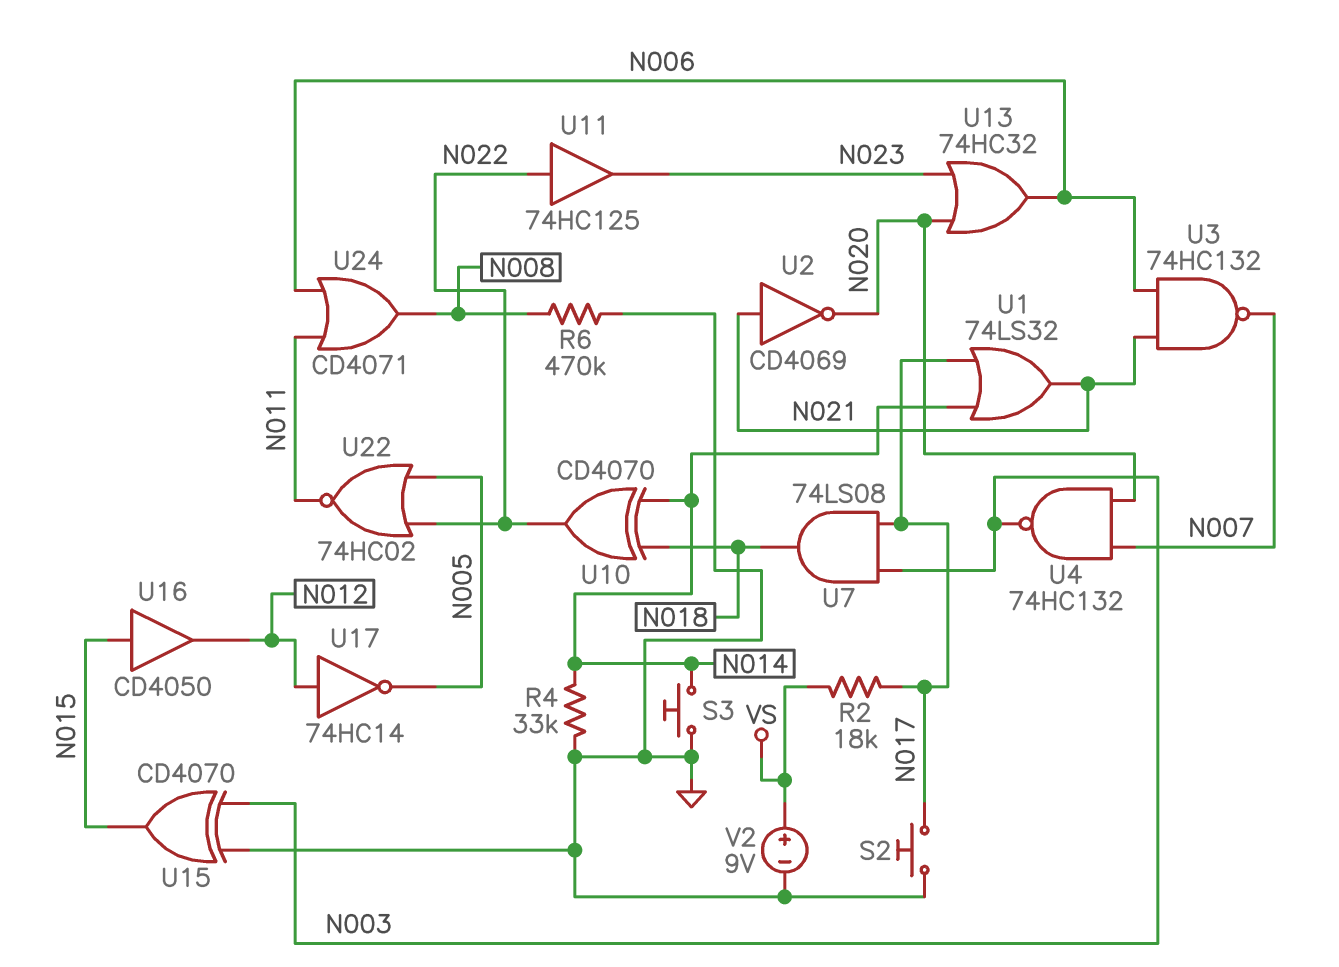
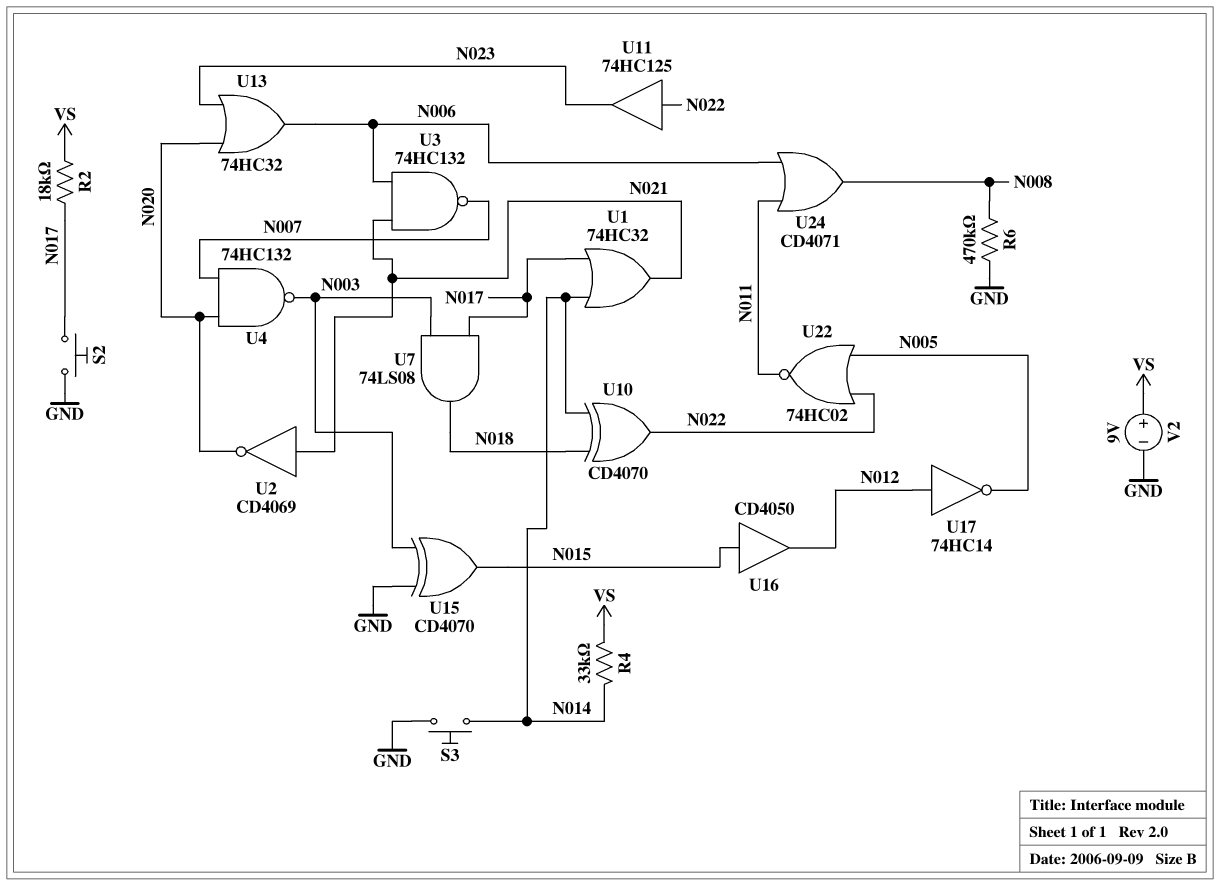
R4: 33k (GND, N014) -> 33k (N014, VS)
U1: OR 74LS32 (in N014, in N017, out N021) -> OR 74HC32 (in N014, in N017, out N021)

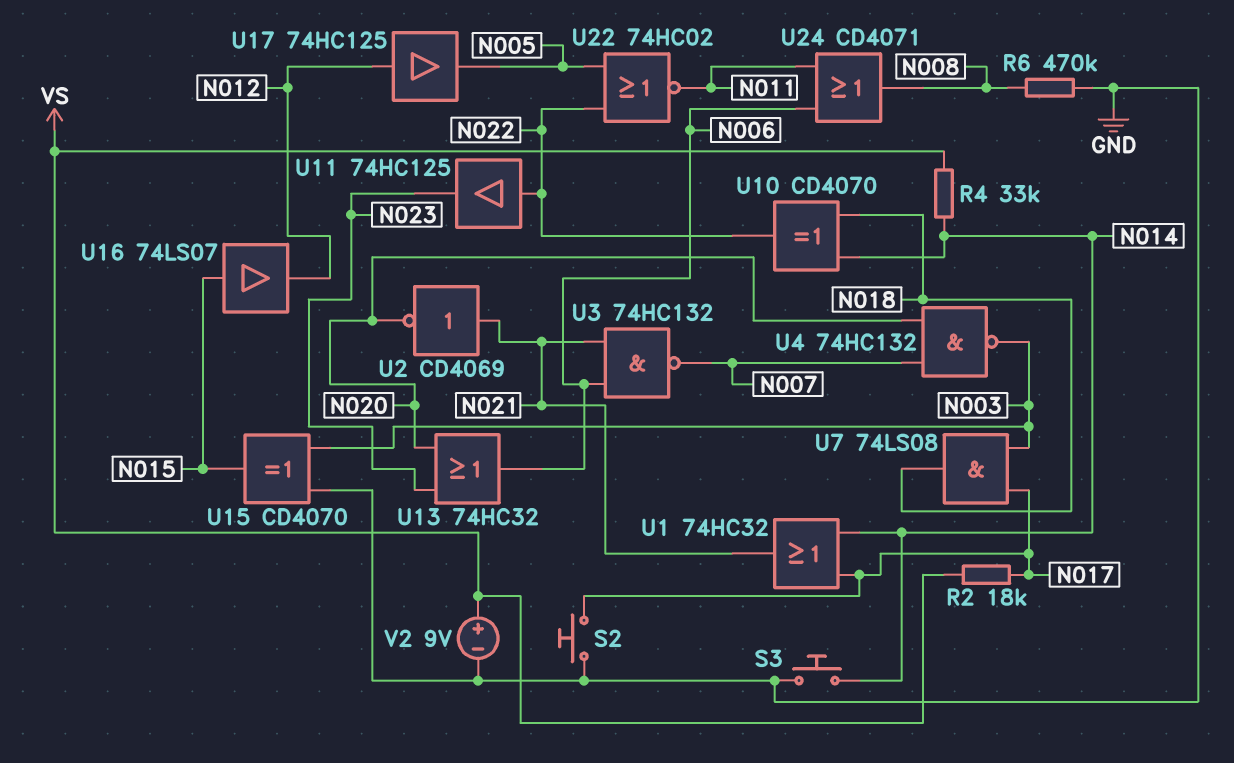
U16: buffer CD4050 (in N015, out N012) -> buffer 74LS07 (in N015, out N012)
U17: NOT 74HC14 (in N012, out N005) -> buffer 74HC125 (in N012, out N005)

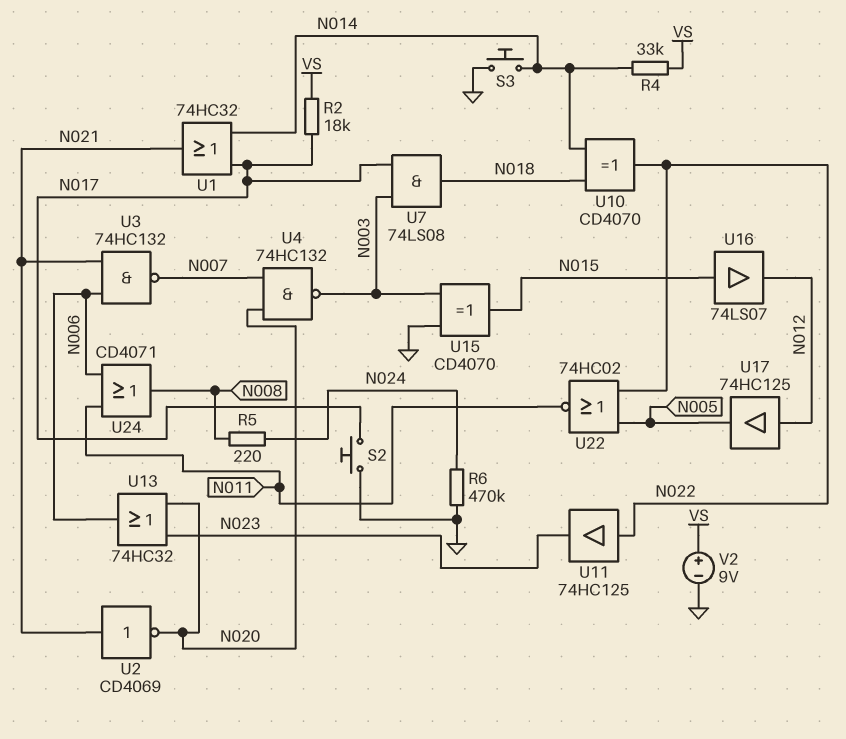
R5: none -> 220 (N008, N024)
R6: 470k (GND, N008) -> 470k (GND, N024)

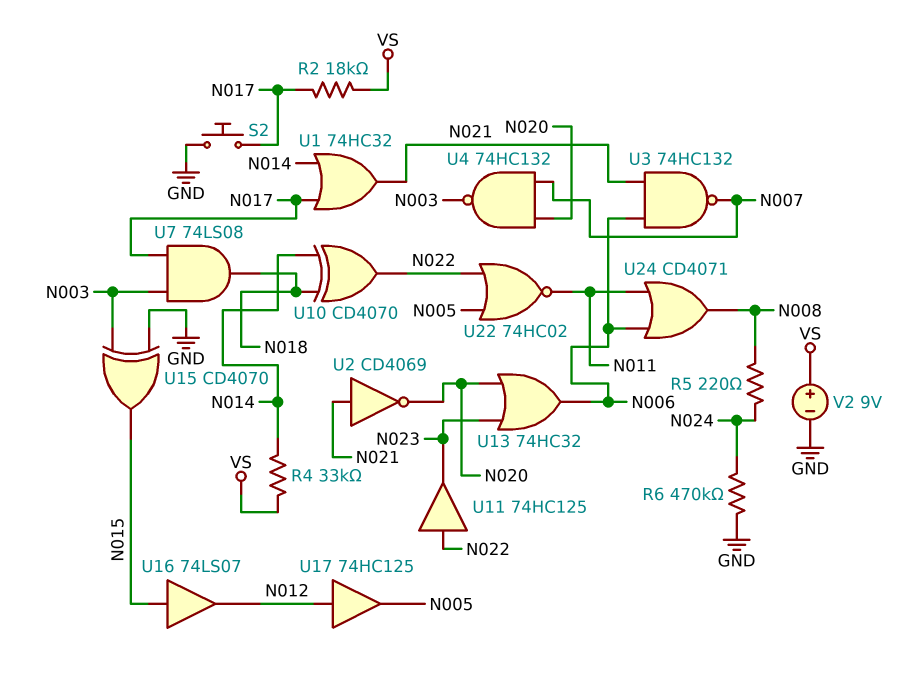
S3: button (GND, N014) -> none

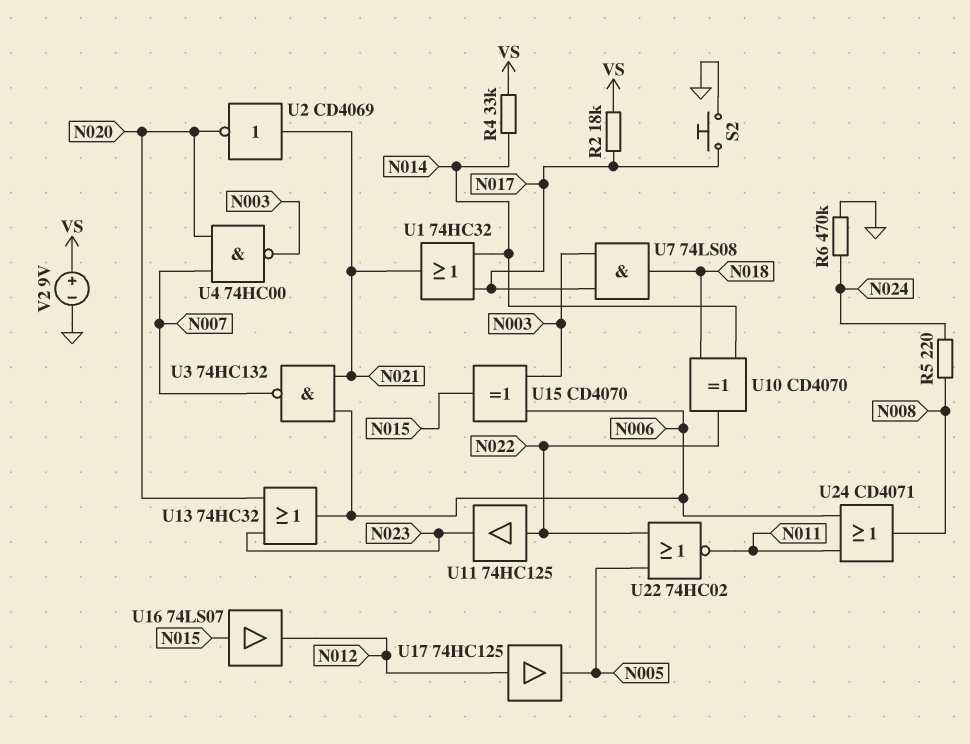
U4: NAND 74HC132 (in N007, in N020, out N003) -> NAND 74HC00 (in N007, in N020, out N003)
U15: XOR CD4070 (in GND, in N003, out N015) -> XOR CD4070 (in N003, in N006, out N015)

